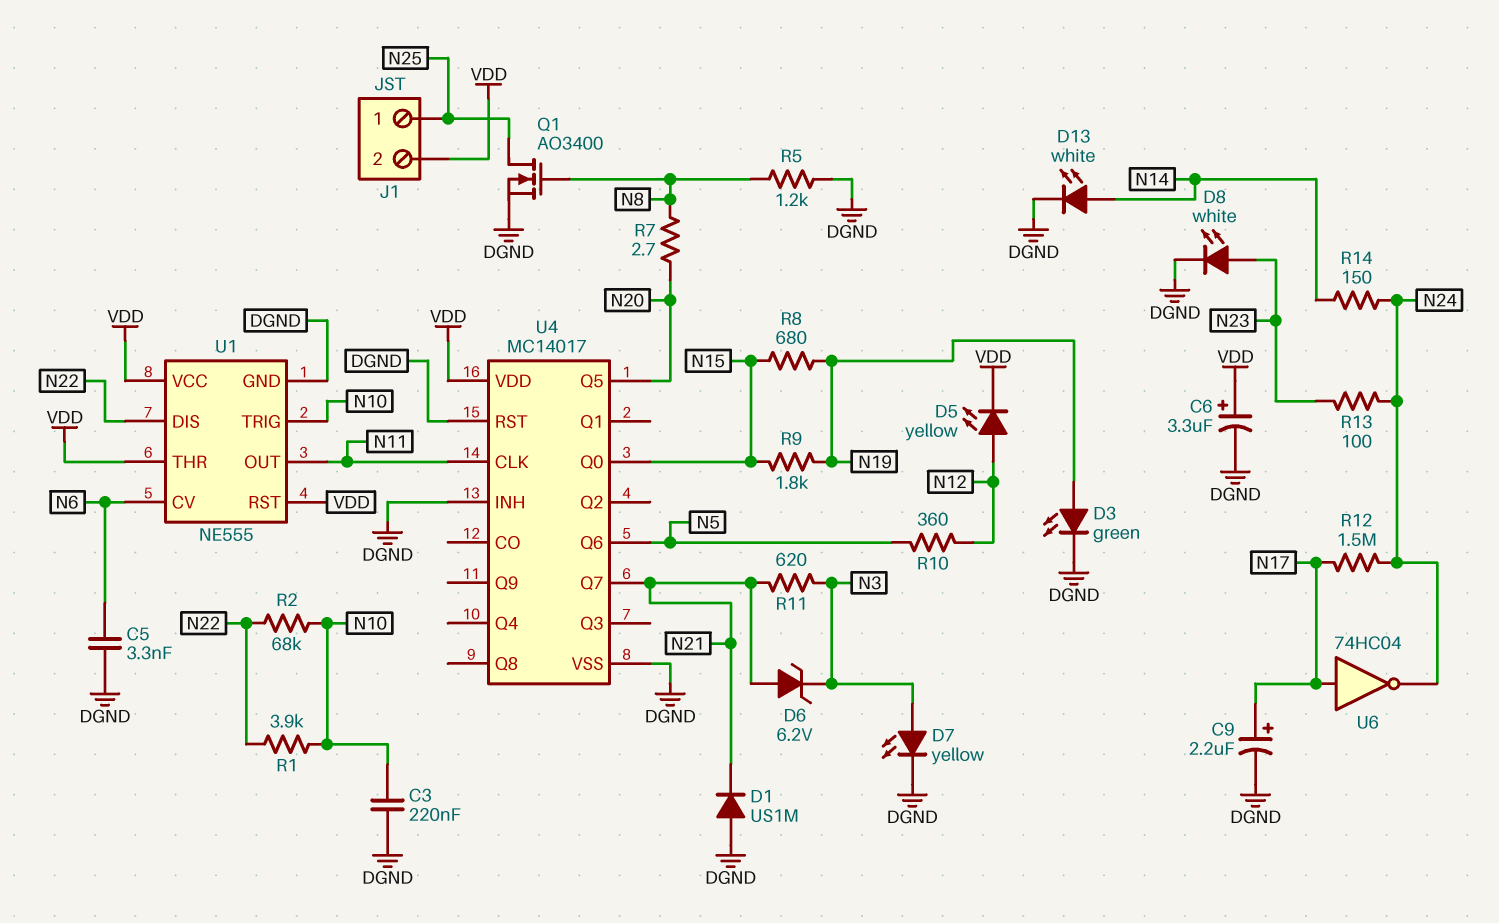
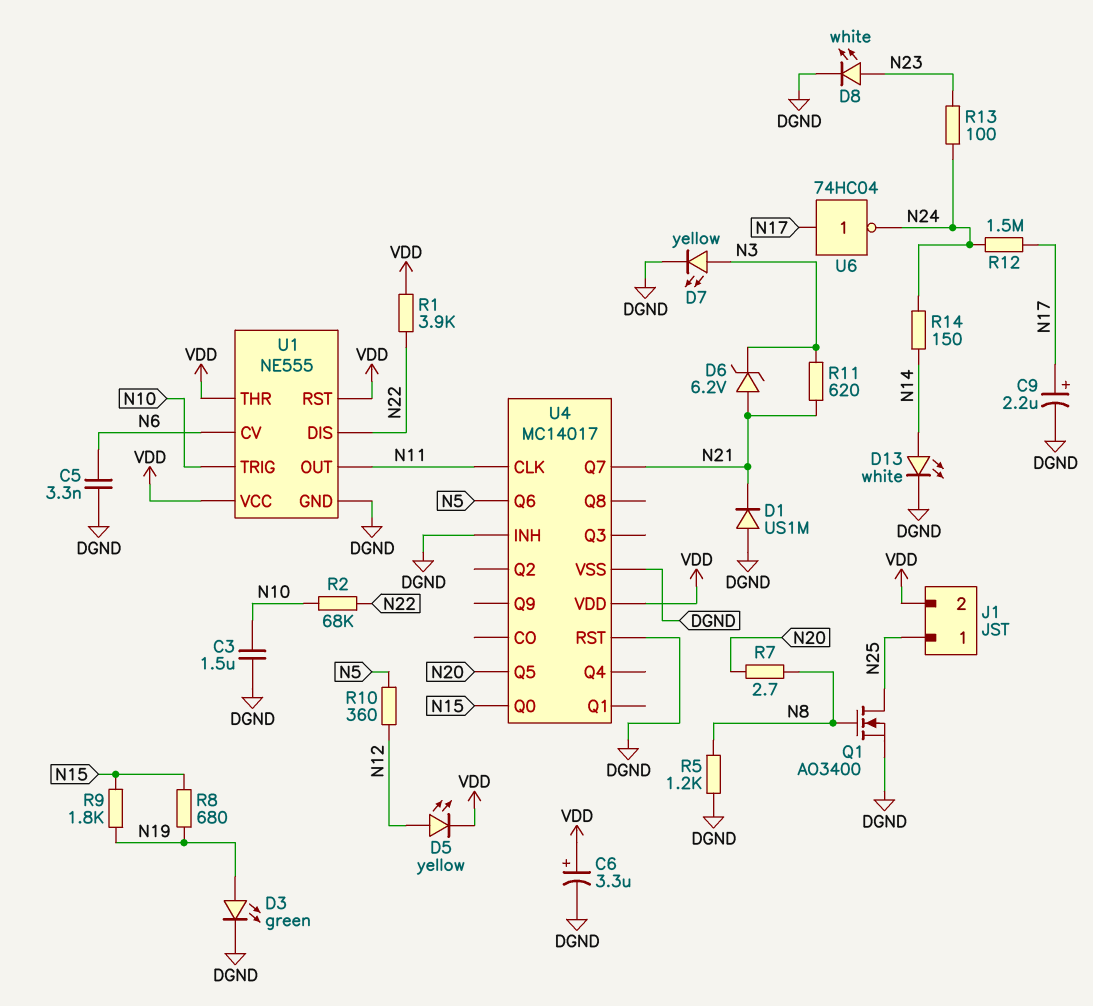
C3: 220nF (DGND, N10) -> 1.5uF (DGND, N10)
R1: 3.9k (N10, N22) -> 3.9k (N22, VDD)

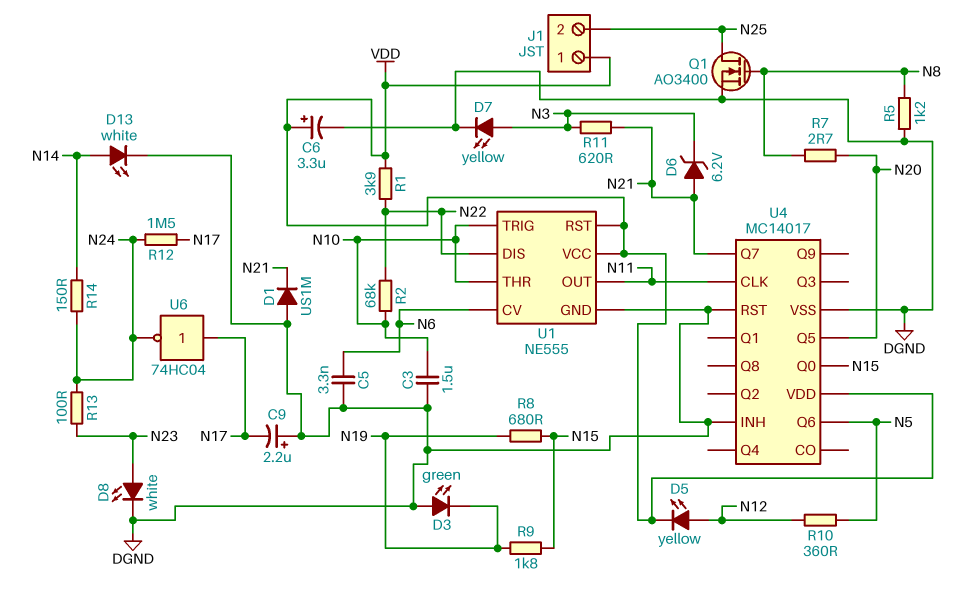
C9: 2.2uF (plus N17, minus DGND) -> 2.2uF (plus DGND, minus N17)
D3: LED green (A N19, K DGND) -> LED green (A DGND, K N19)
J1 pin 1: N25 -> VDD
J1 pin 2: VDD -> N25
U1 pin THR: VDD -> N10

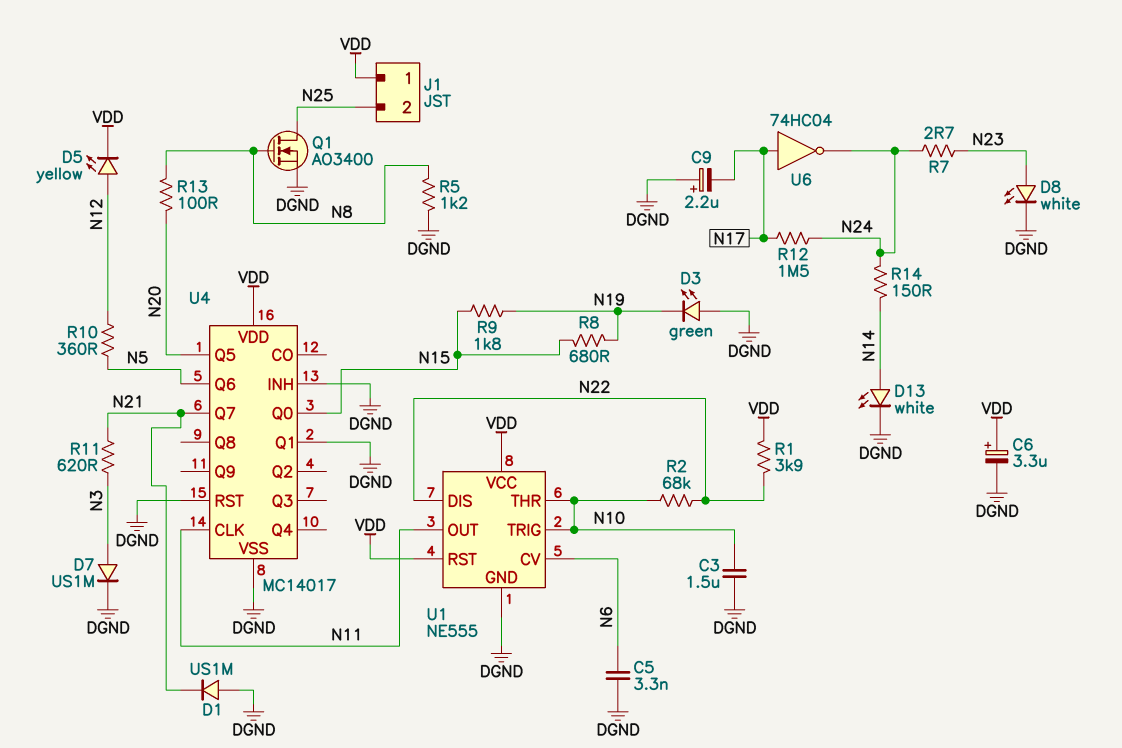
D6: zener 6.2V (A N21, K N3) -> none
D7: LED yellow (A N3, K DGND) -> diode US1M (A N3, K DGND)
R7: 2.7 (N8, N20) -> 2.7 (N23, N24)
R13: 100 (N23, N24) -> 100 (N8, N20)
U4 pin Q1: none -> DGND

